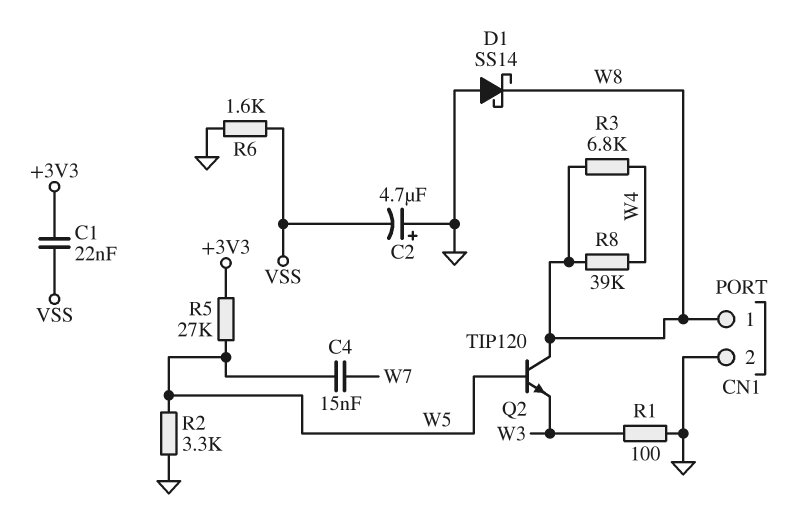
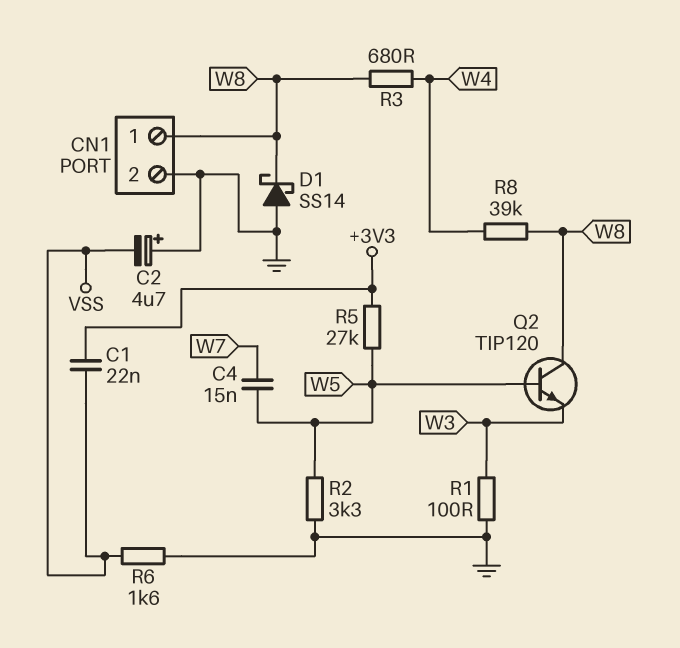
R3: 6.8k (W4, W8) -> 680 (W4, W8)

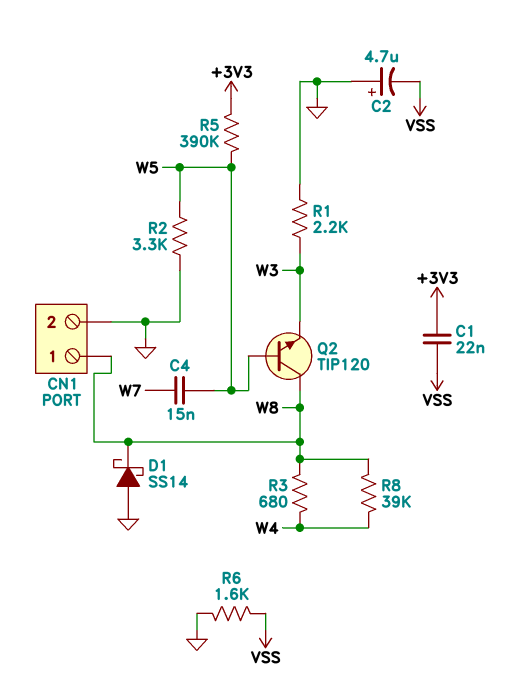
R1: 100 (GND, W3) -> 2.2k (GND, W3)
R5: 27k (+3V3, W5) -> 390k (+3V3, W5)

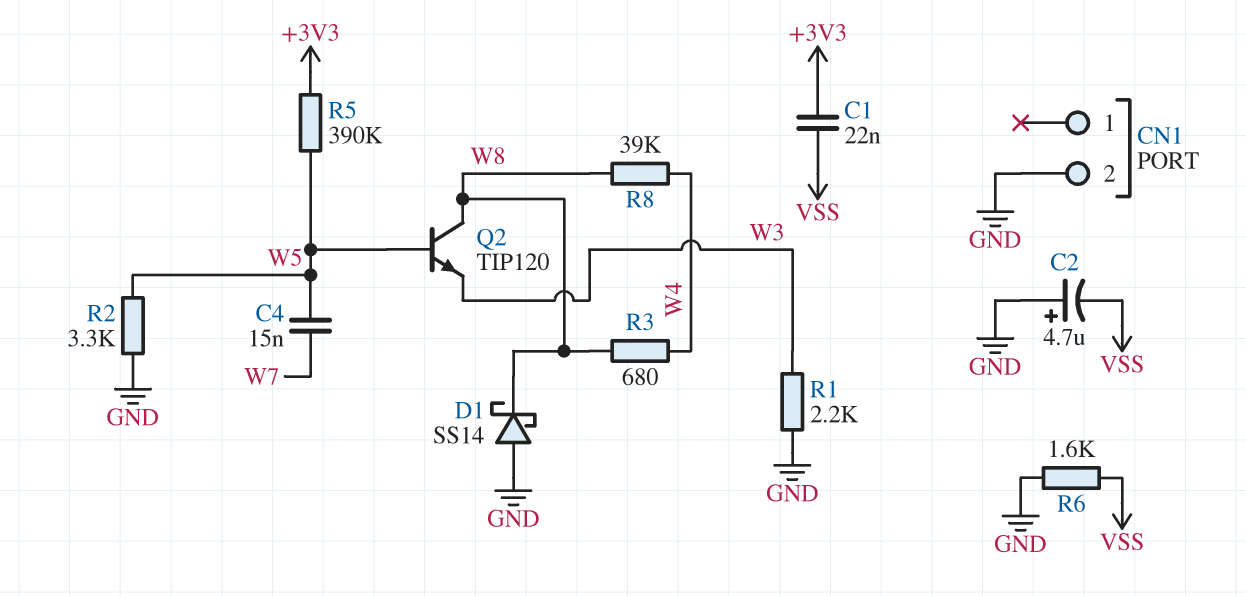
CN1 pin 1: W8 -> none

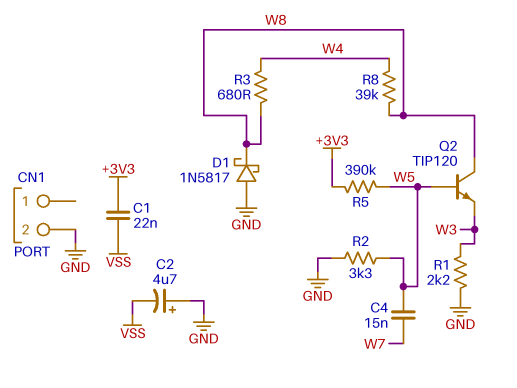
D1: schottky SS14 (A GND, K W8) -> schottky 1N5817 (A GND, K W8)
R6: 1.6k (GND, VSS) -> none

